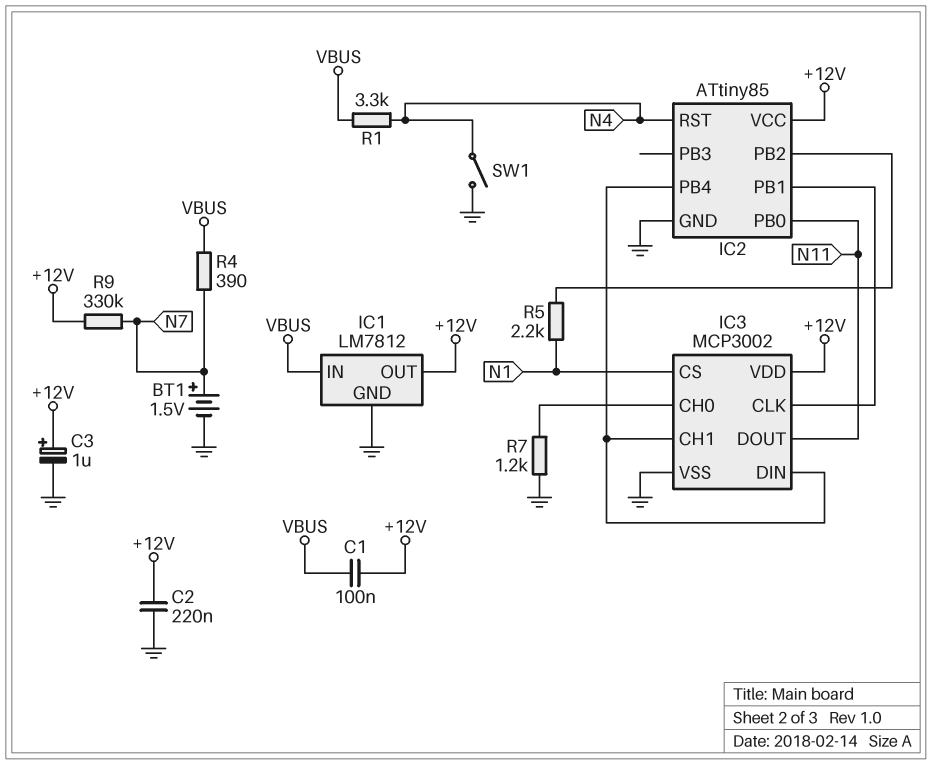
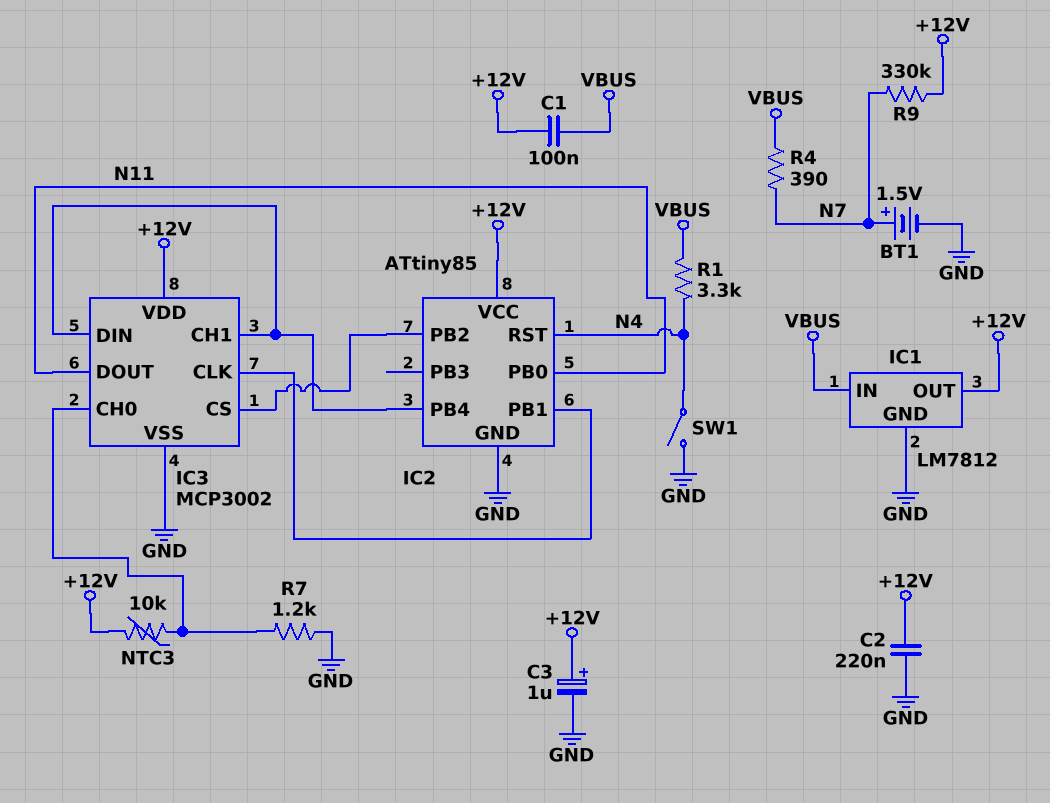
IC3 pin CS: N1 -> IC2/PB2
NTC3: none -> 10k (+12V, IC3/CH0)
R5: 2.2k (IC2/PB2, N1) -> none

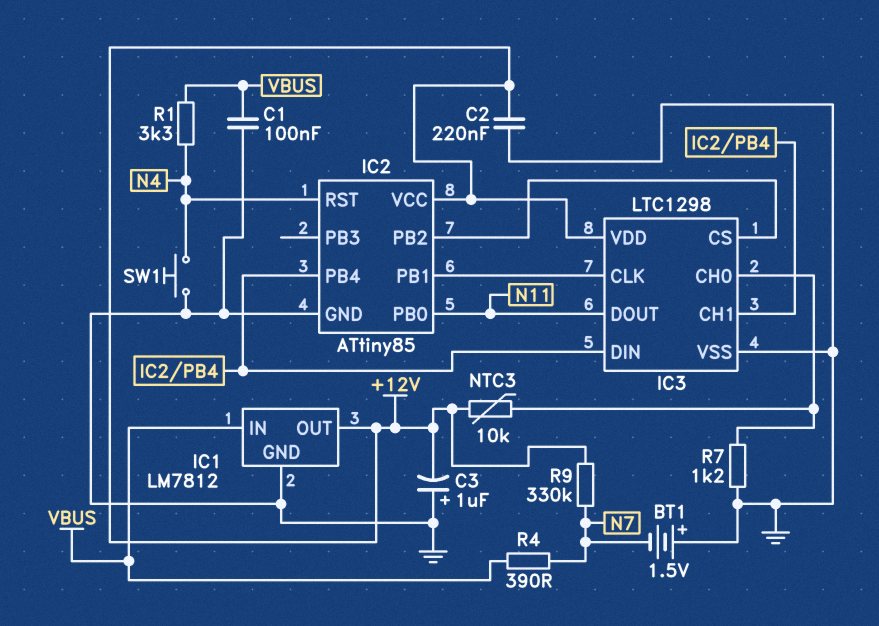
BT1: 1.5V (plus N7, minus GND) -> 1.5V (plus GND, minus N7)
C1: 100nF (+12V, VBUS) -> 100nF (GND, VBUS)
C3: 1uF (plus +12V, minus GND) -> 1uF (plus GND, minus +12V)
IC3: MCP3002 -> LTC1298
SW1: switch (GND, N4) -> button (GND, N4)

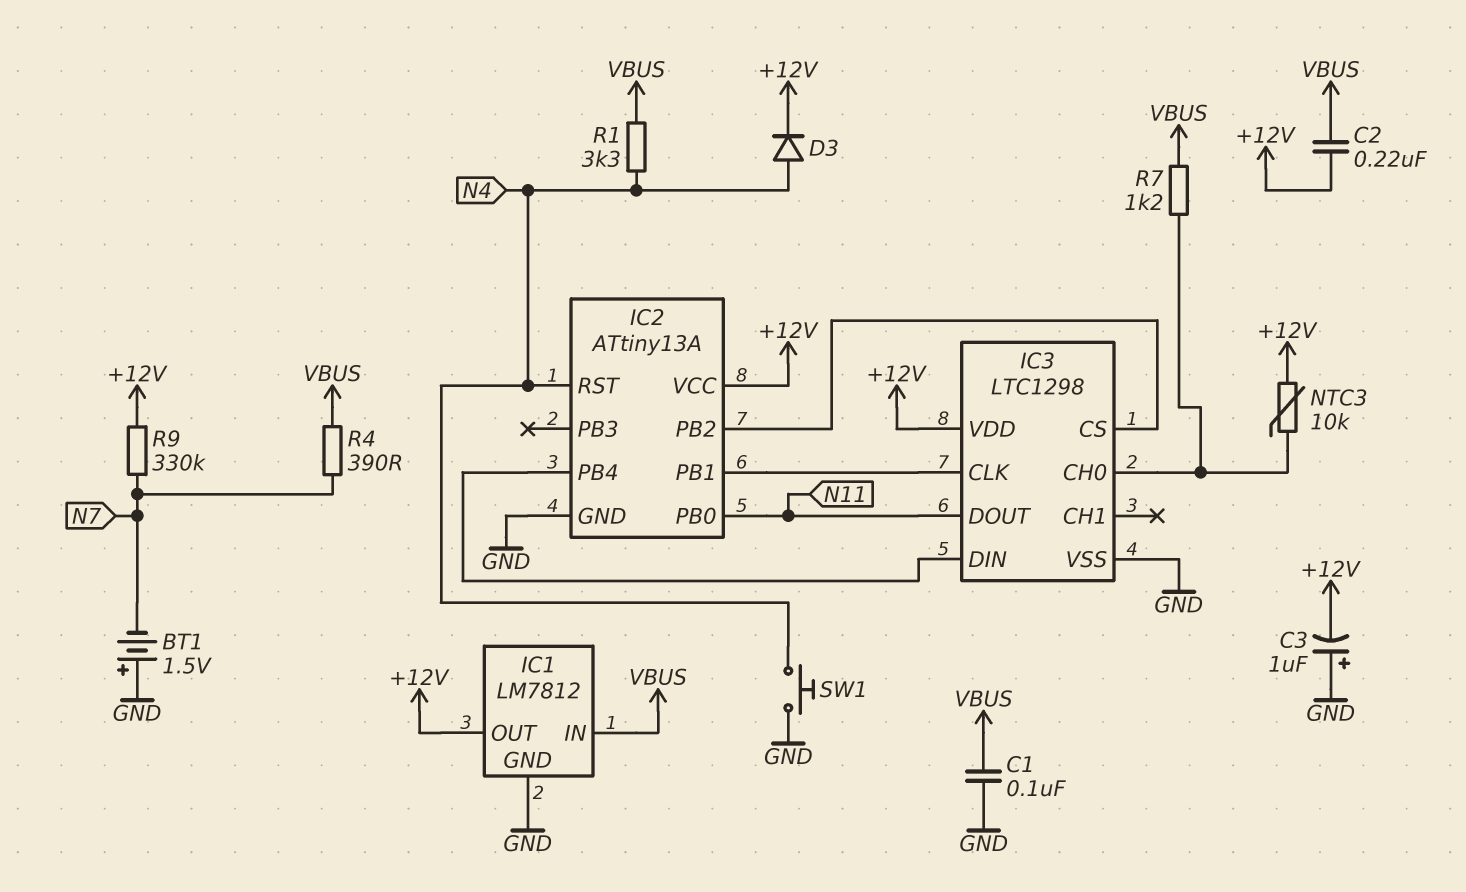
C2: 220nF (+12V, GND) -> 220nF (+12V, VBUS)
D3: none -> diode (A N4, K +12V)
IC2: ATtiny85 -> ATtiny13A
IC3 pin CH1: IC2/PB4 -> none
R7: 1.2k (GND, IC3/CH0) -> 1.2k (IC3/CH0, VBUS)

